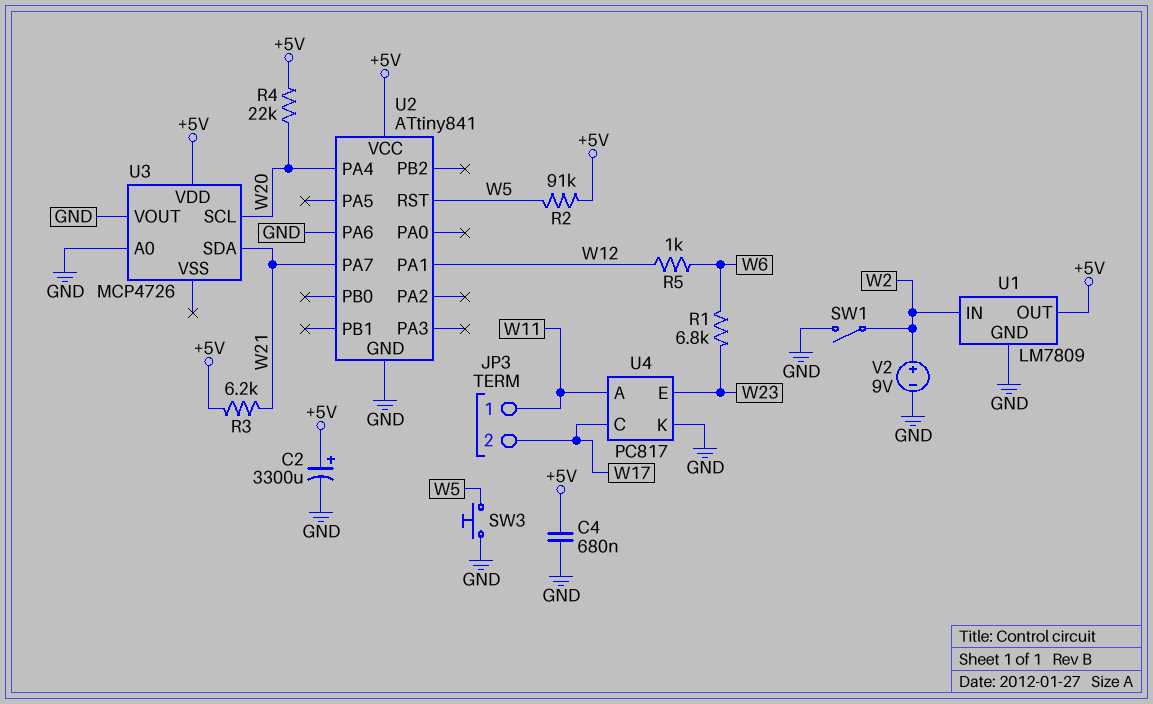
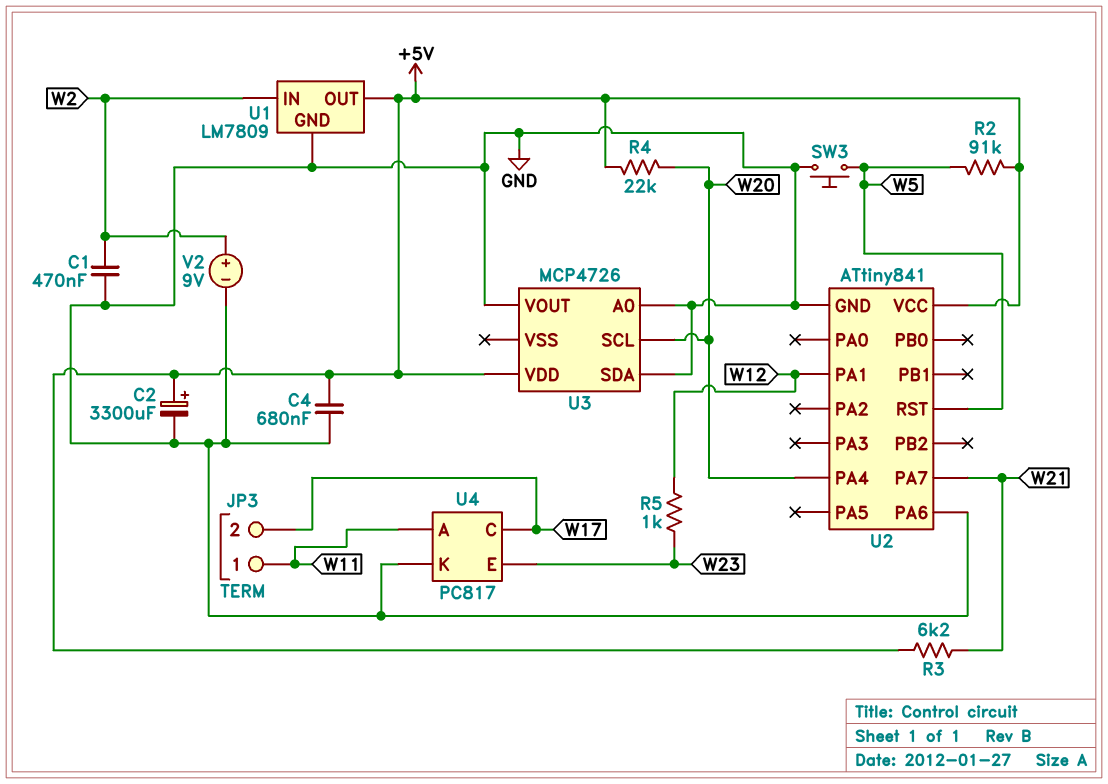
C1: none -> 470nF (GND, W2)
R1: 6.8k (W6, W23) -> none
R5: 1k (W6, W12) -> 1k (W12, W23)
SW1: switch (GND, W2) -> none
U3 pin SDA: W21 -> GND

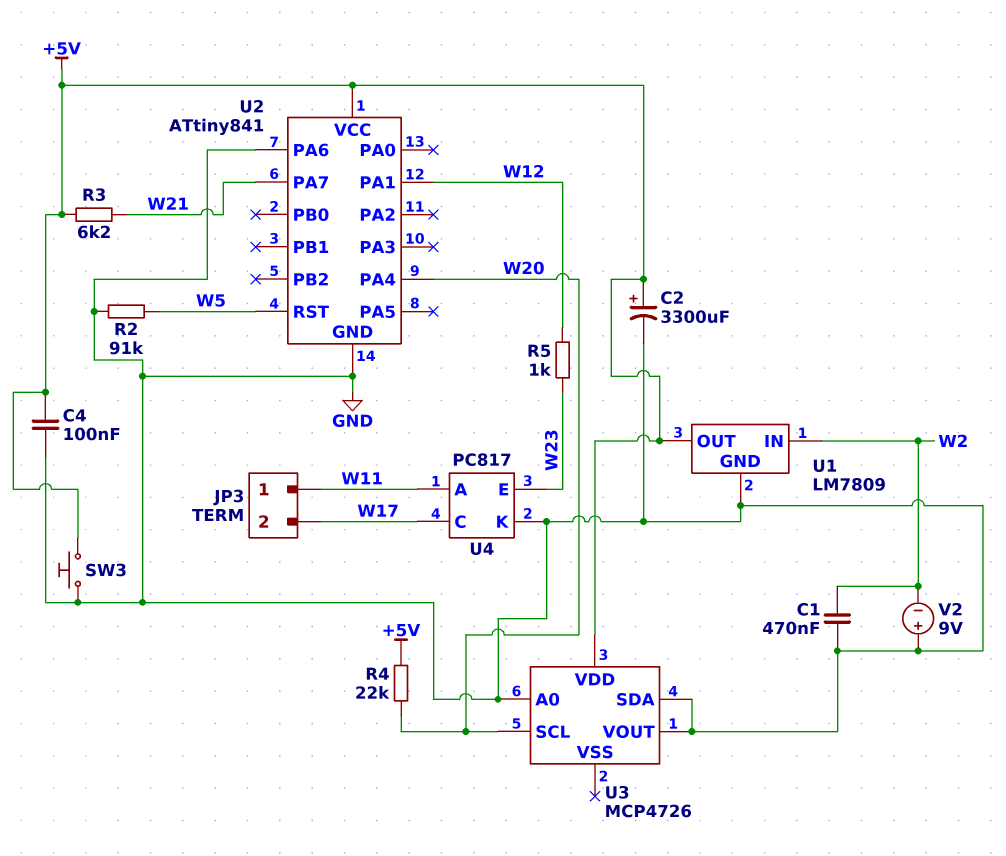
C4: 680nF (+5V, GND) -> 100nF (+5V, GND)
R2: 91k (+5V, W5) -> 91k (GND, W5)
SW3: button (GND, W5) -> button (+5V, GND)
V2: 9V (plus W2, minus GND) -> 9V (plus GND, minus W2)

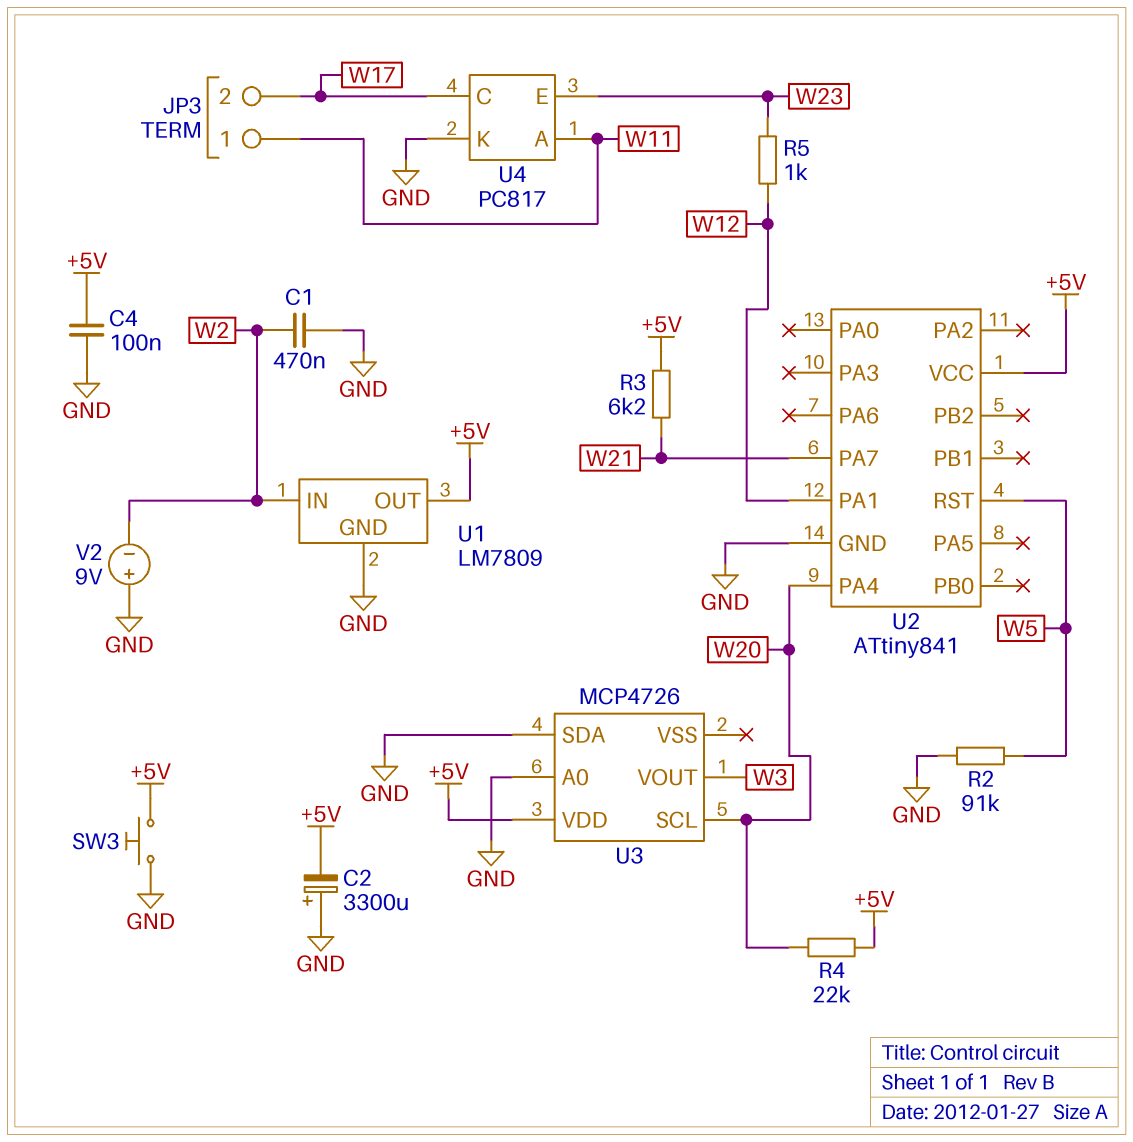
C2: 3300uF (plus +5V, minus GND) -> 3300uF (plus GND, minus +5V)
U2 pin PA6: GND -> none
U3 pin VOUT: GND -> W3

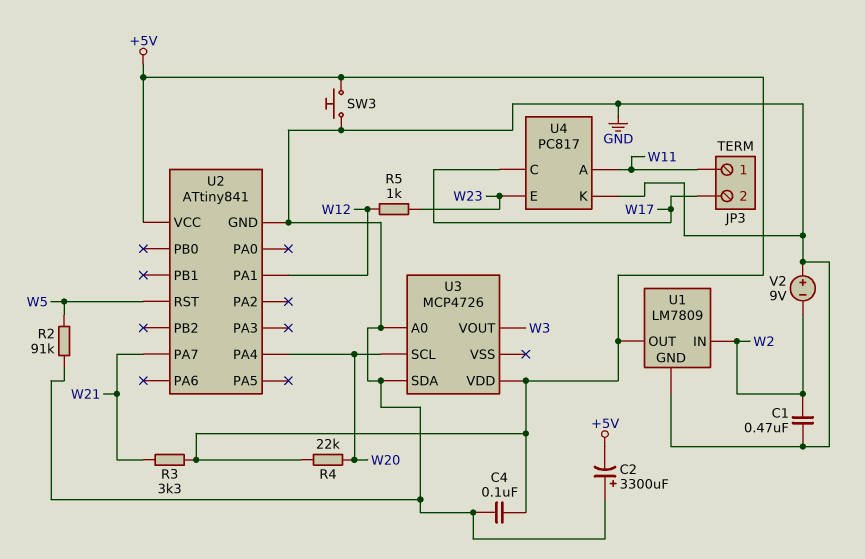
R3: 6.2k (+5V, W21) -> 3.3k (+5V, W21)

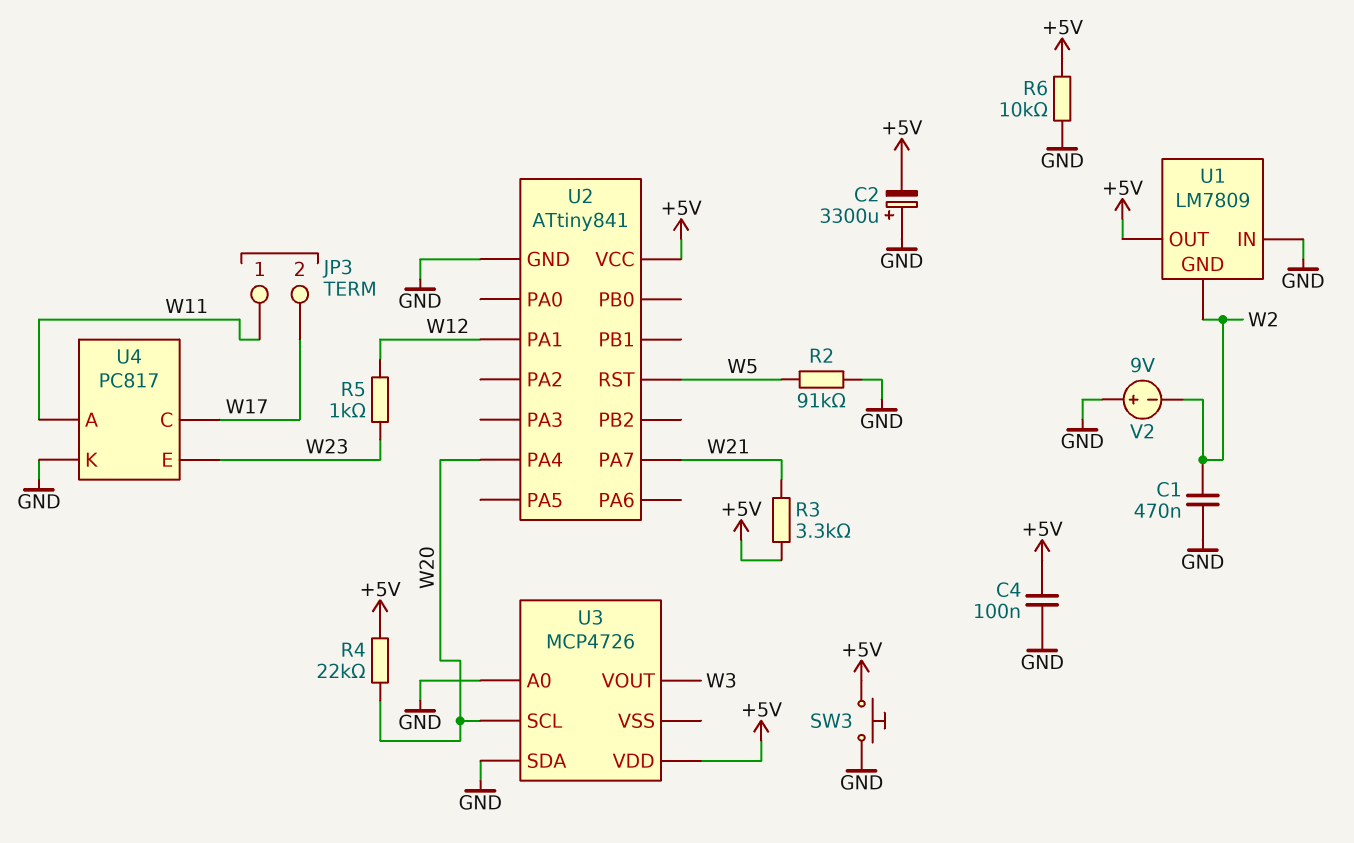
R6: none -> 10k (+5V, GND)
U1 pin GND: GND -> W2
U1 pin IN: W2 -> GND

